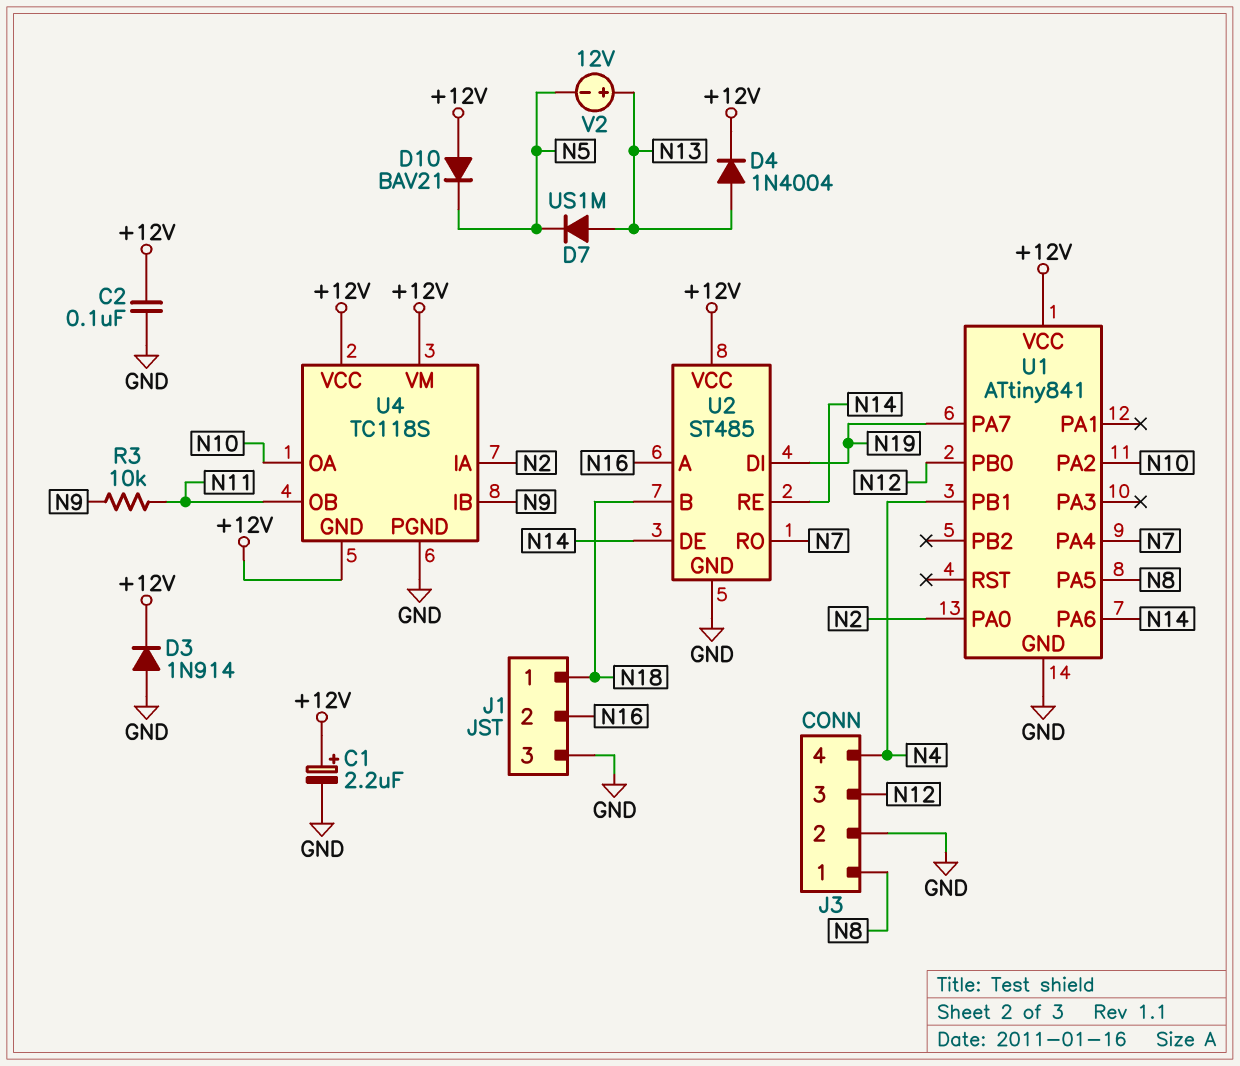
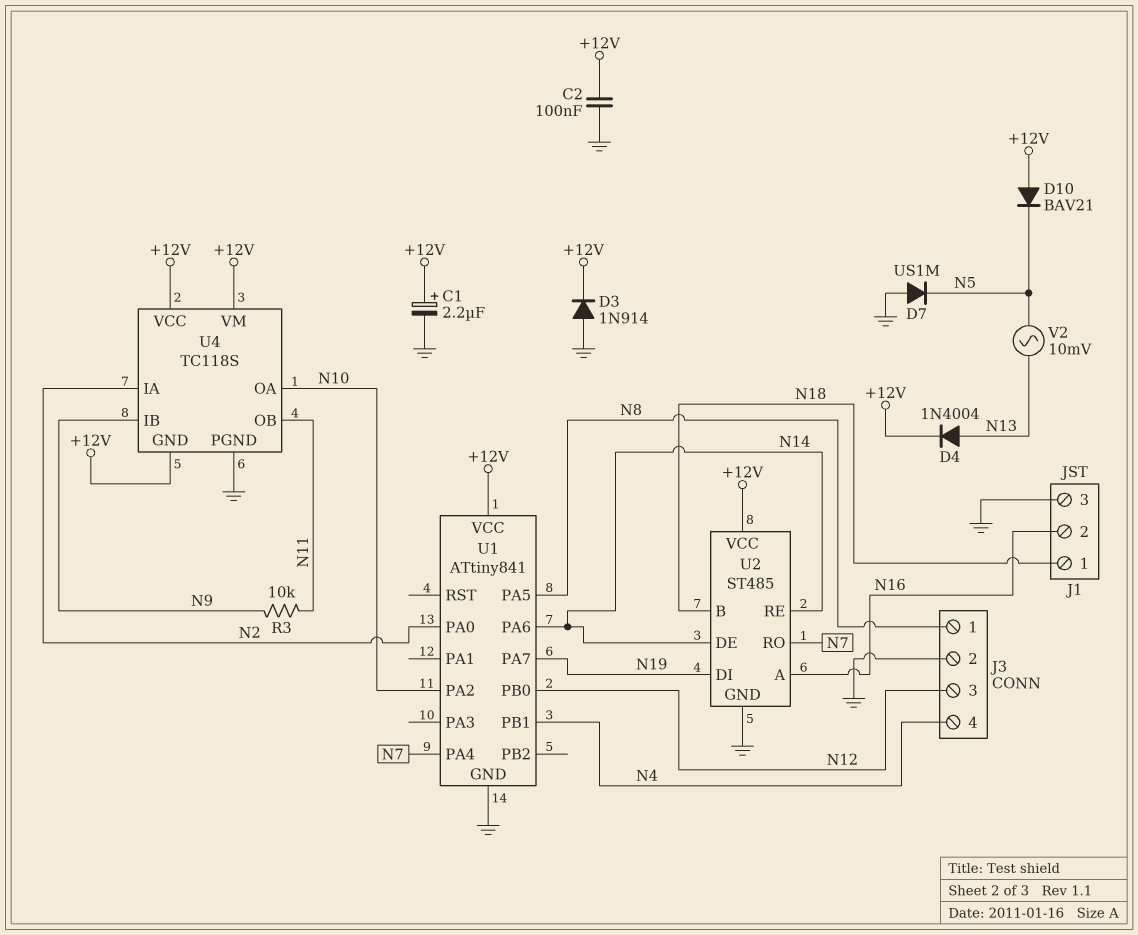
D7: diode US1M (A N13, K N5) -> diode US1M (A GND, K N5)
V2: 12V (plus N13, minus N5) -> AC 10mV (N5, N13)

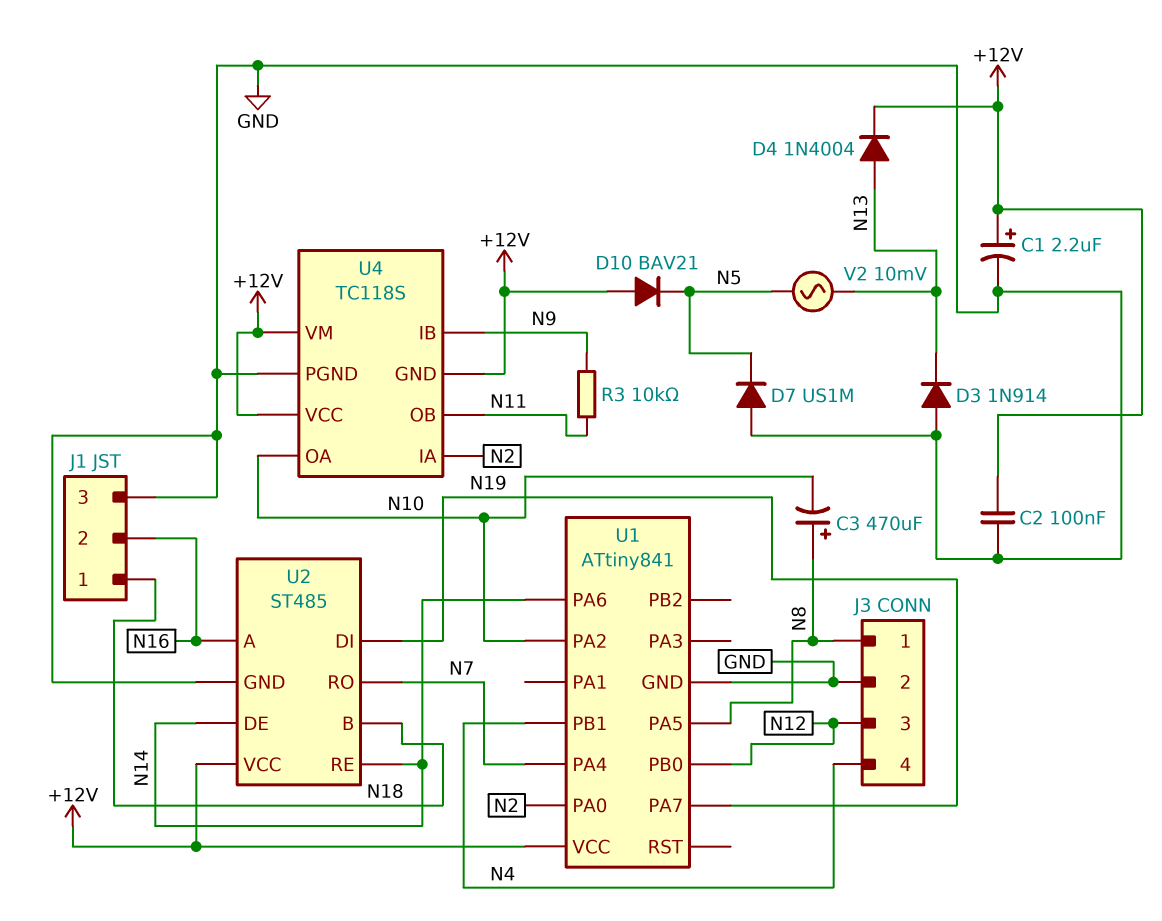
C3: none -> 470uF (plus N8, minus N10)
D3: diode 1N914 (A GND, K +12V) -> diode 1N914 (A GND, K N13)

